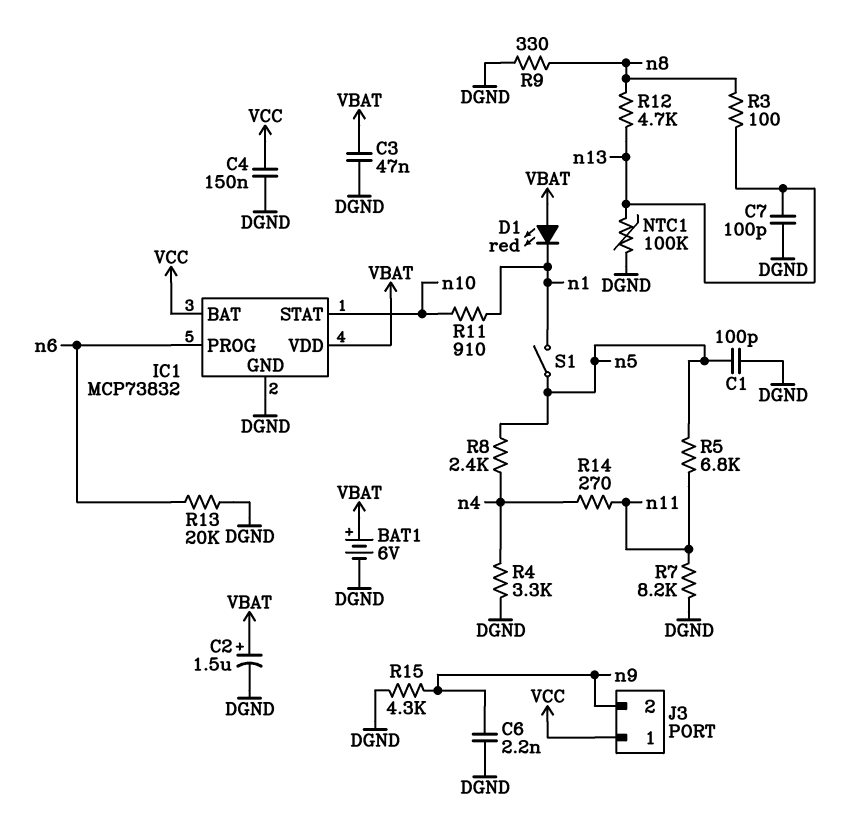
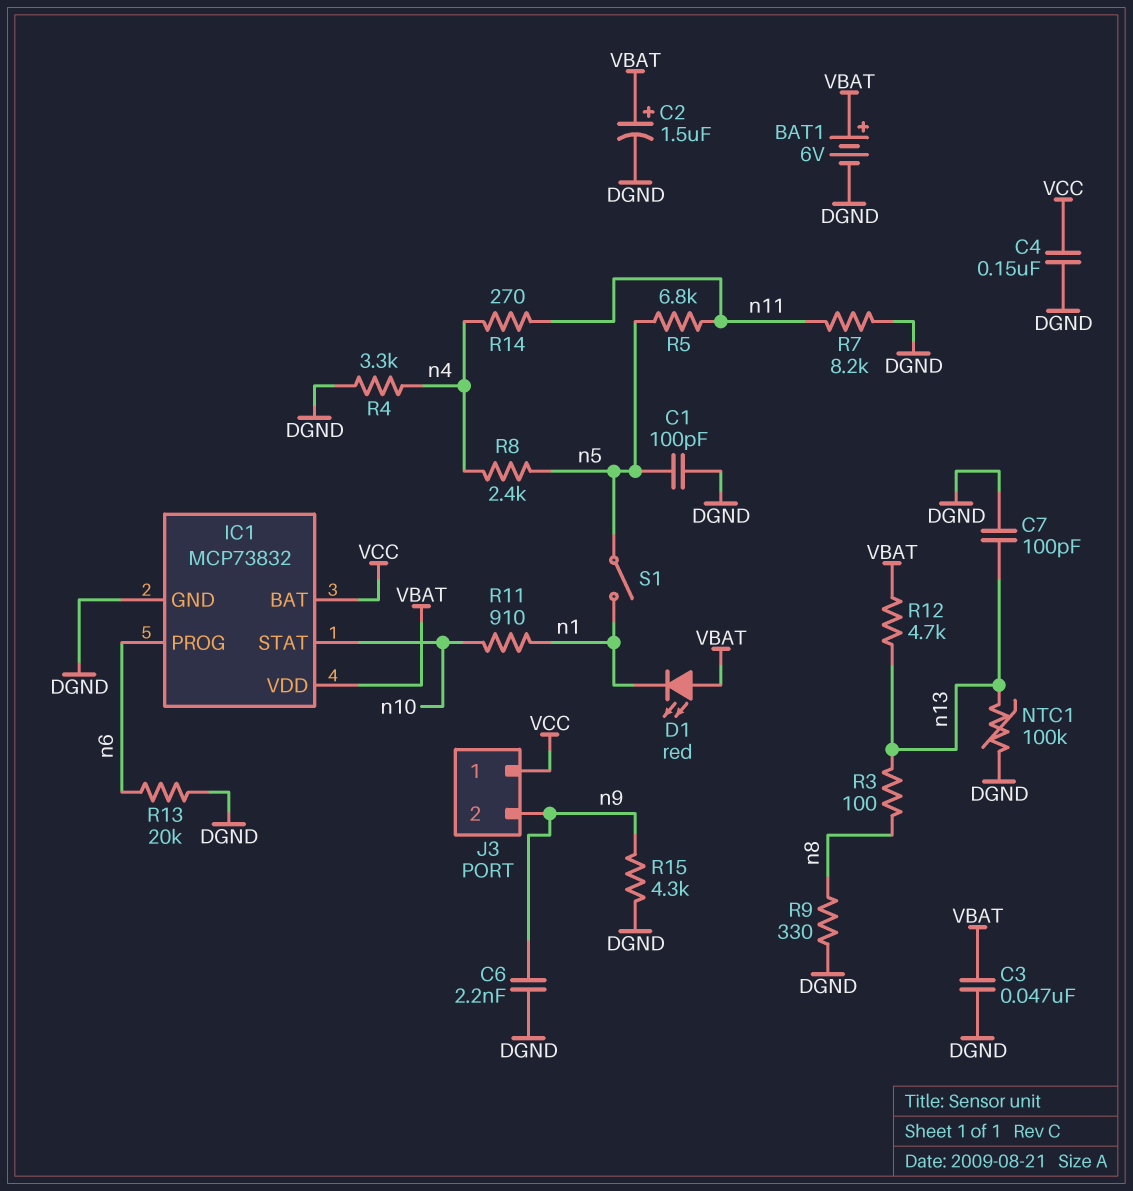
R12: 4.7k (n8, n13) -> 4.7k (VBAT, n13)

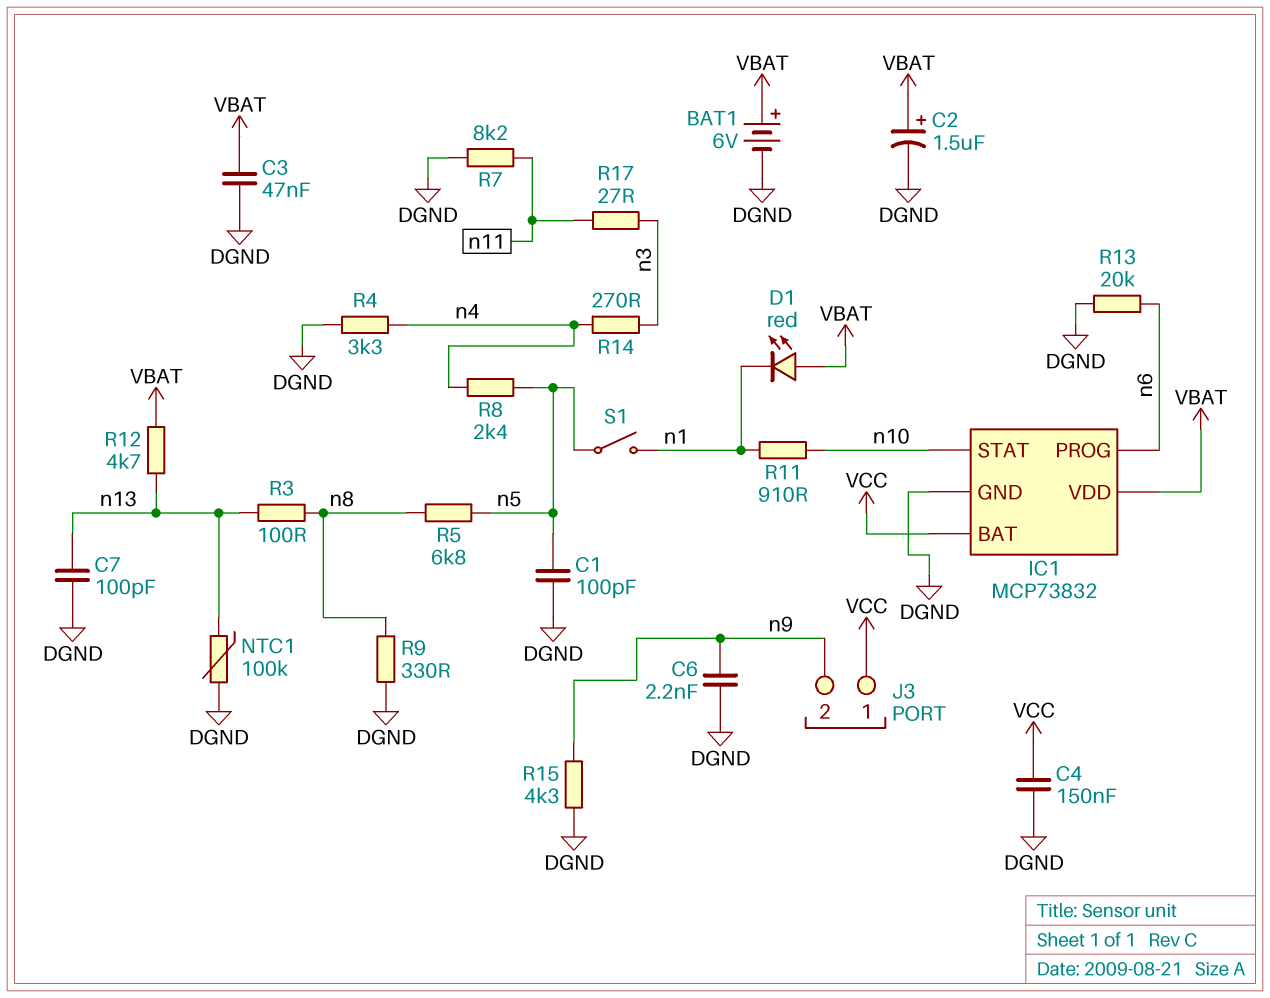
R5: 6.8k (n5, n11) -> 6.8k (n5, n8)
R14: 270 (n4, n11) -> 270 (n3, n4)
R17: none -> 27 (n3, n11)

